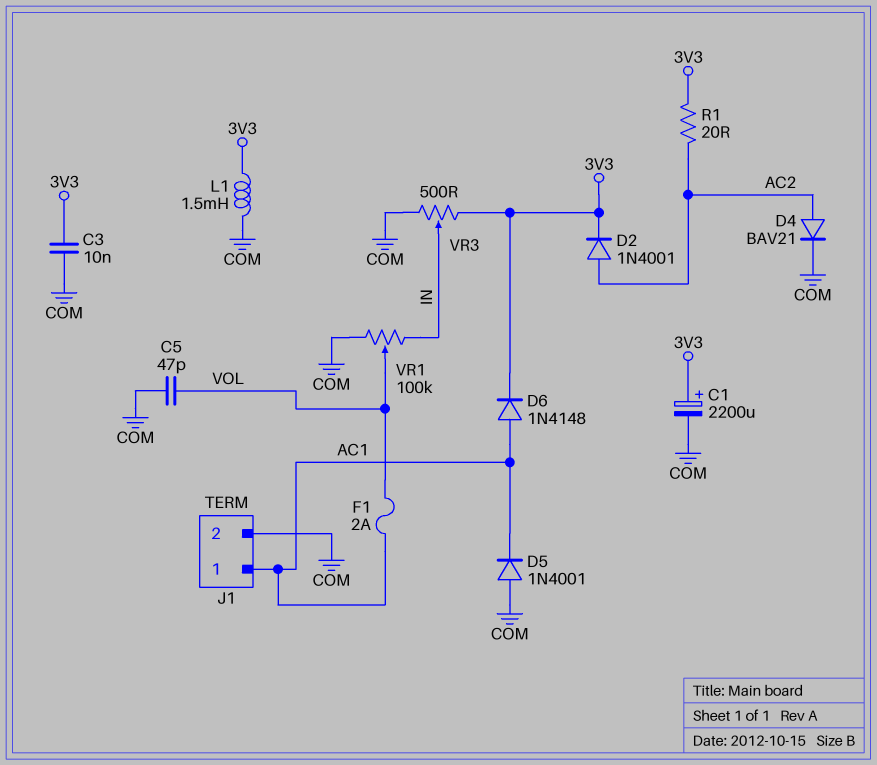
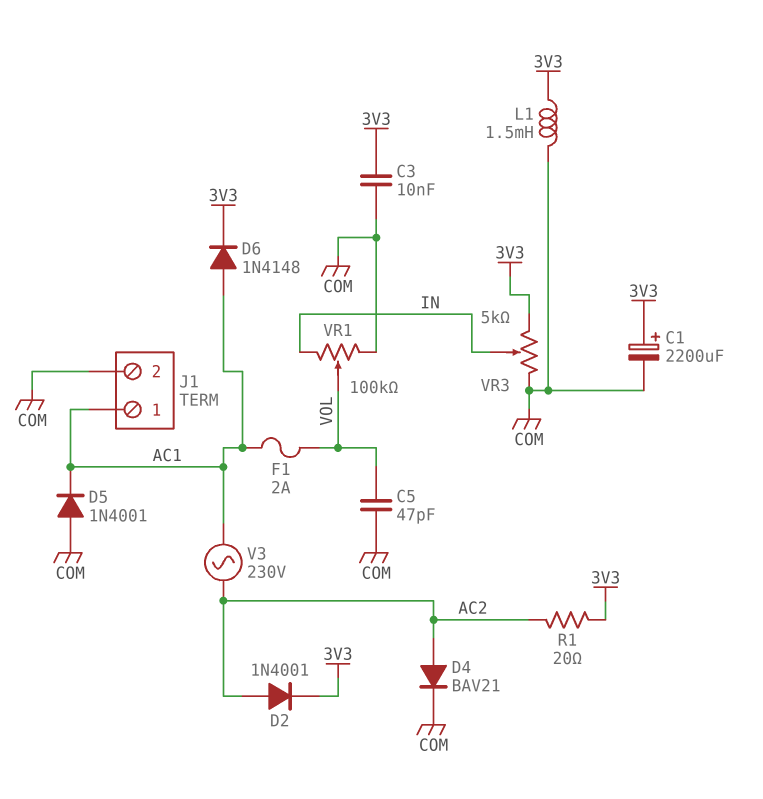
V3: none -> AC 230V (AC1, AC2)
VR3: 500 (3V3, COM, wiper IN) -> 5k (3V3, COM, wiper IN)

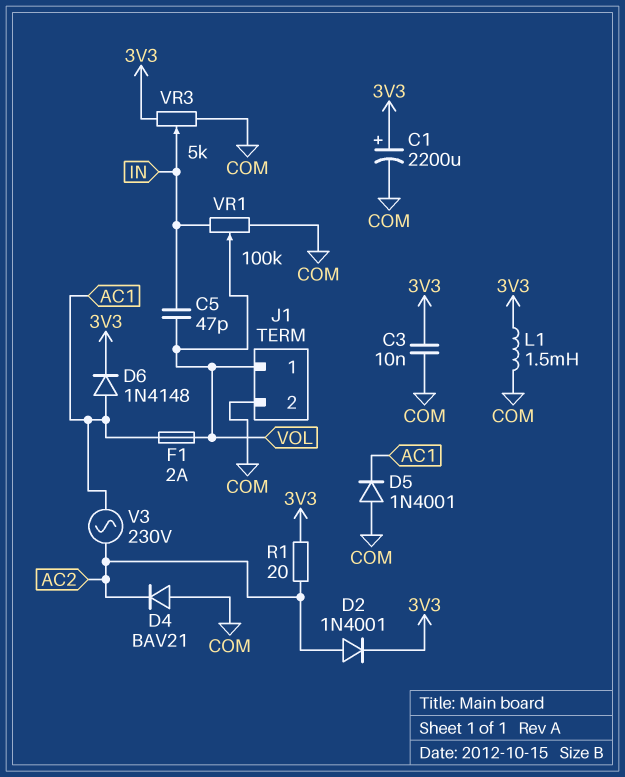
C5: 47pF (COM, VOL) -> 47pF (IN, VOL)
D4: diode BAV21 (A AC2, K COM) -> diode BAV21 (A COM, K AC2)
J1 pin 1: AC1 -> VOL

